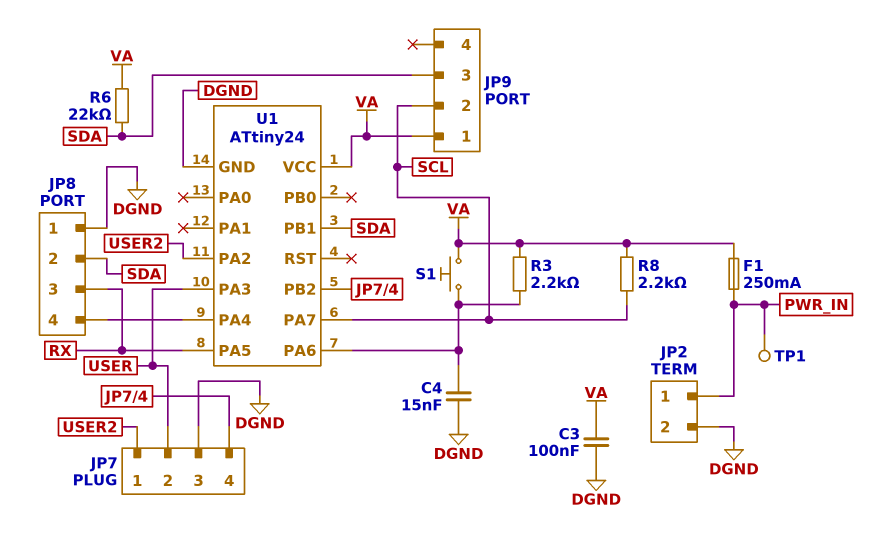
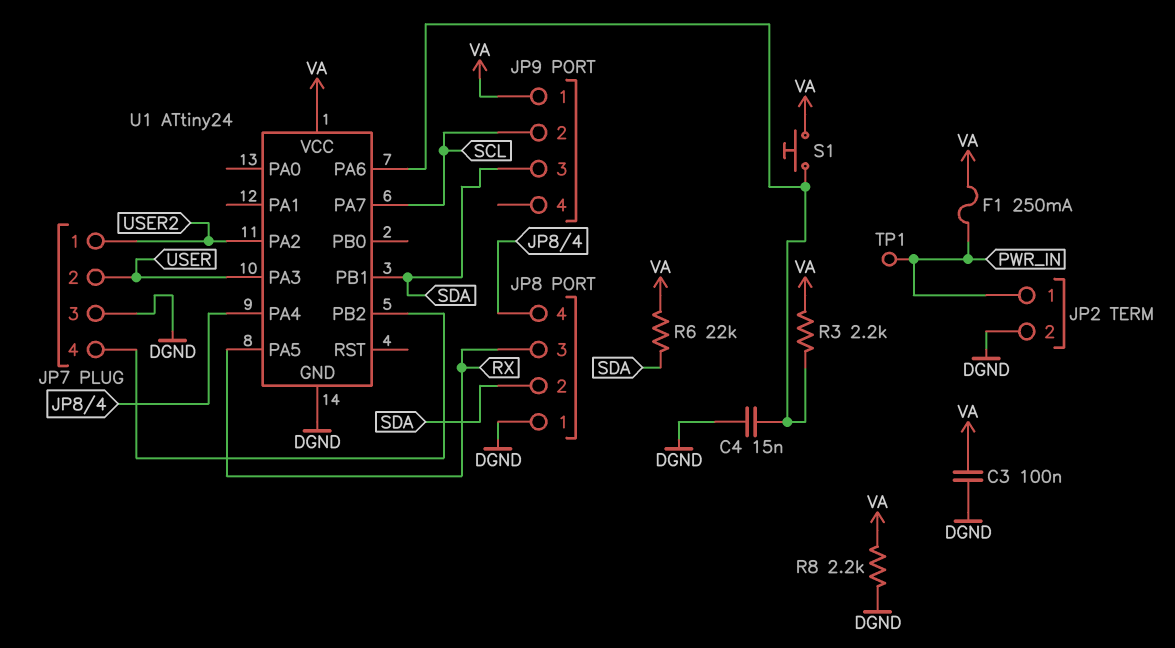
R8: 2.2k (SCL, VA) -> 2.2k (DGND, VA)

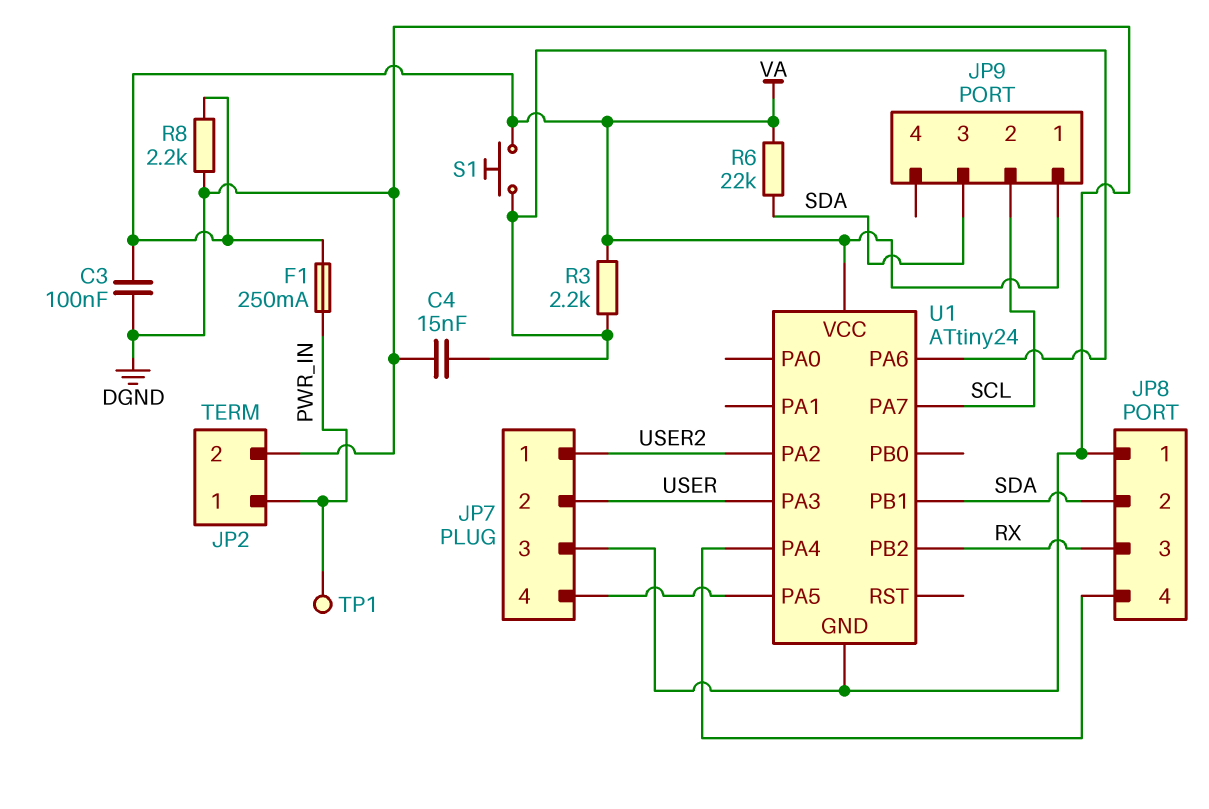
U1 pin PA5: RX -> JP7/4
U1 pin PB2: JP7/4 -> RX

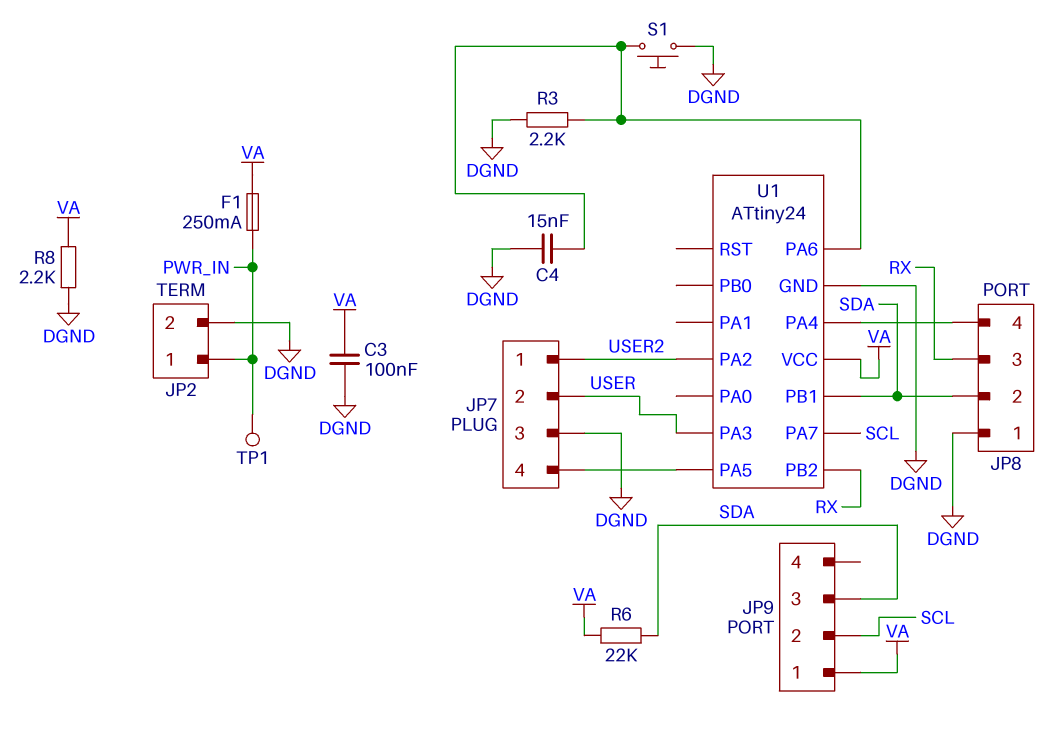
R3: 2.2k (U1/PA6, VA) -> 2.2k (DGND, U1/PA6)
S1: button (U1/PA6, VA) -> button (DGND, U1/PA6)

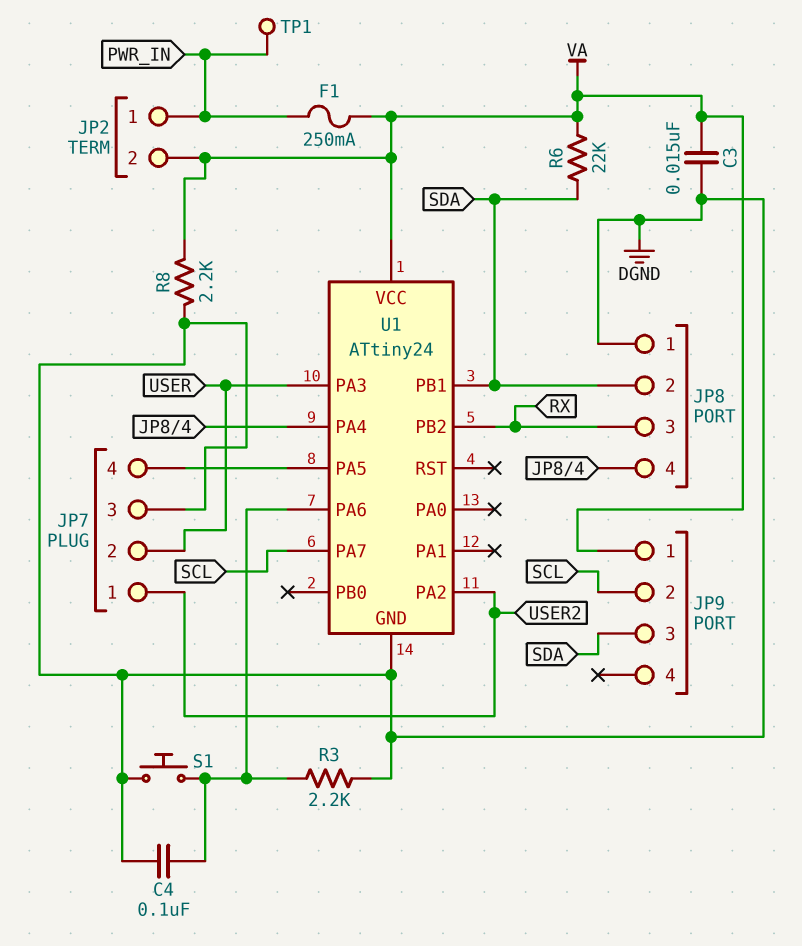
C3: 100nF (DGND, VA) -> 15nF (DGND, VA)
C4: 15nF (DGND, U1/PA6) -> 100nF (DGND, U1/PA6)
JP2 pin 2: DGND -> VA

